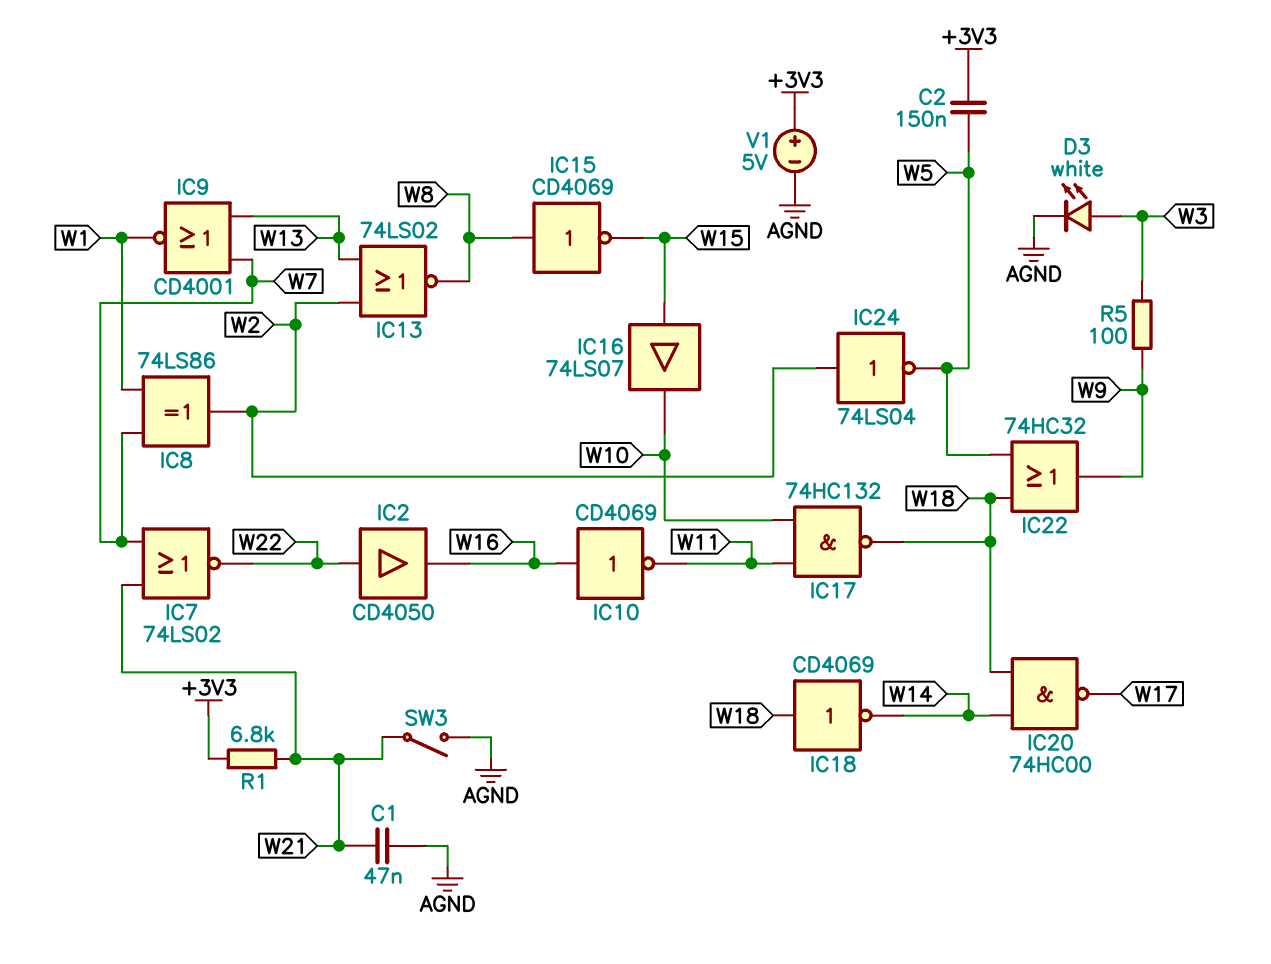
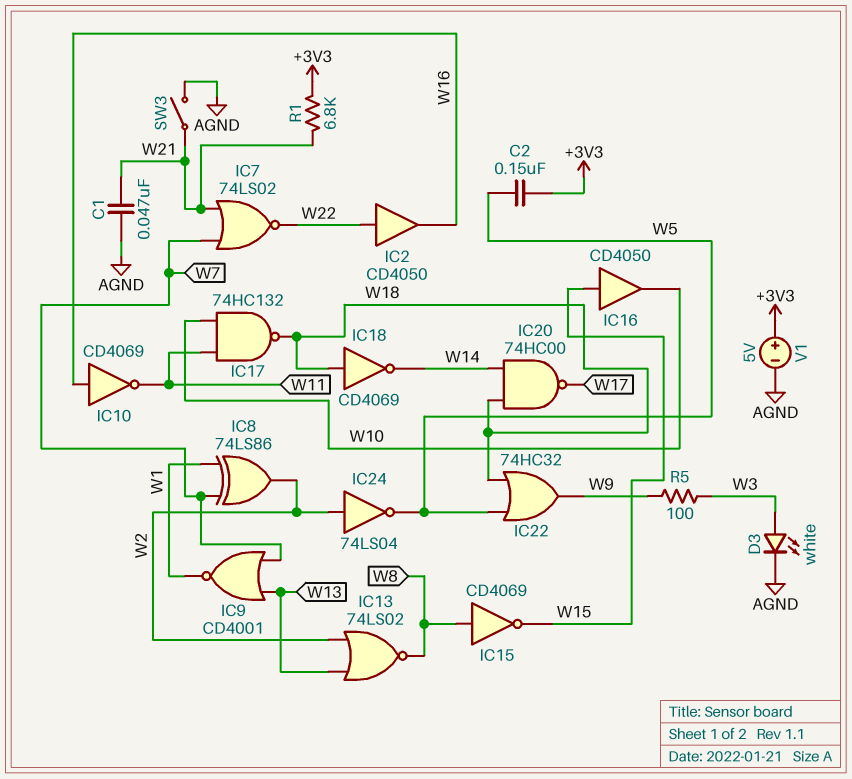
IC16: buffer 74LS07 (in W15, out W10) -> buffer CD4050 (in W15, out W10)

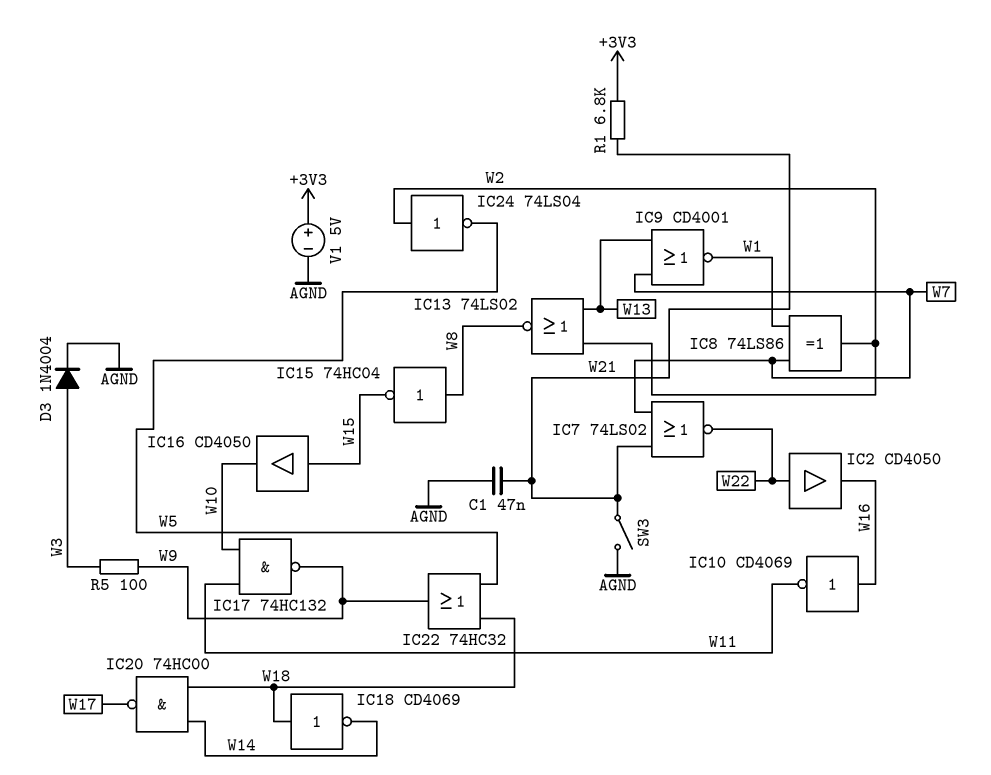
C2: 150nF (+3V3, W5) -> none
D3: LED white (A W3, K AGND) -> diode 1N4004 (A W3, K AGND)
IC15: NOT CD4069 (in W8, out W15) -> NOT 74HC04 (in W8, out W15)
IC17: NAND 74HC132 (in W10, in W11, out W18) -> NAND 74HC132 (in W10, in W11, out W9)

